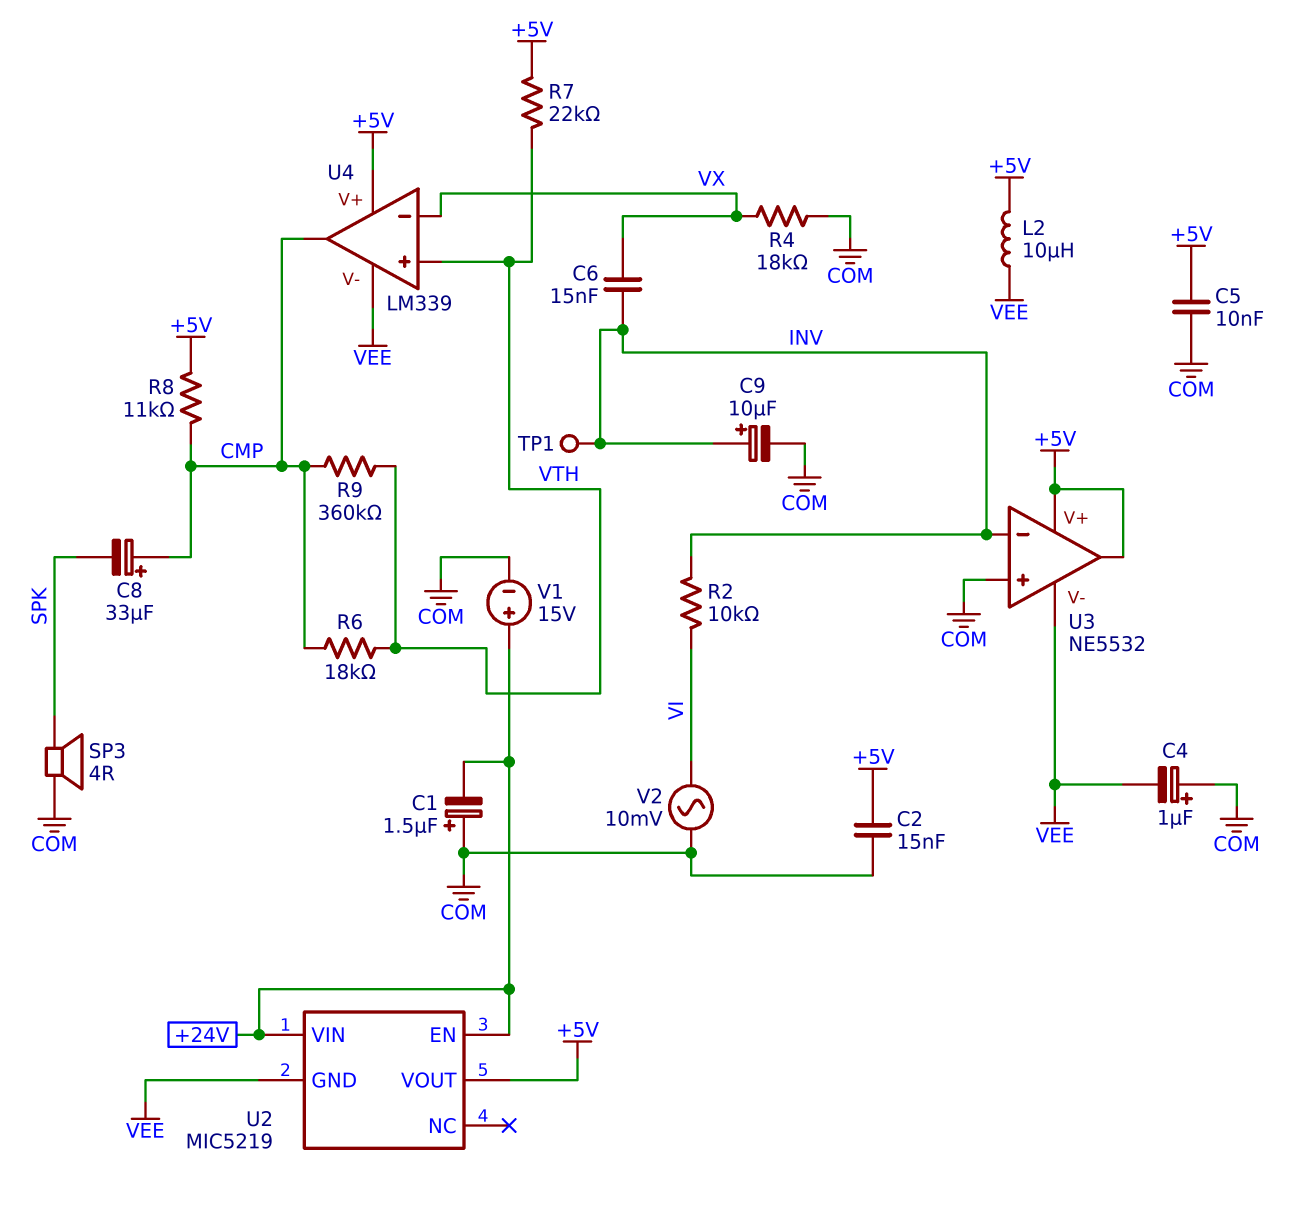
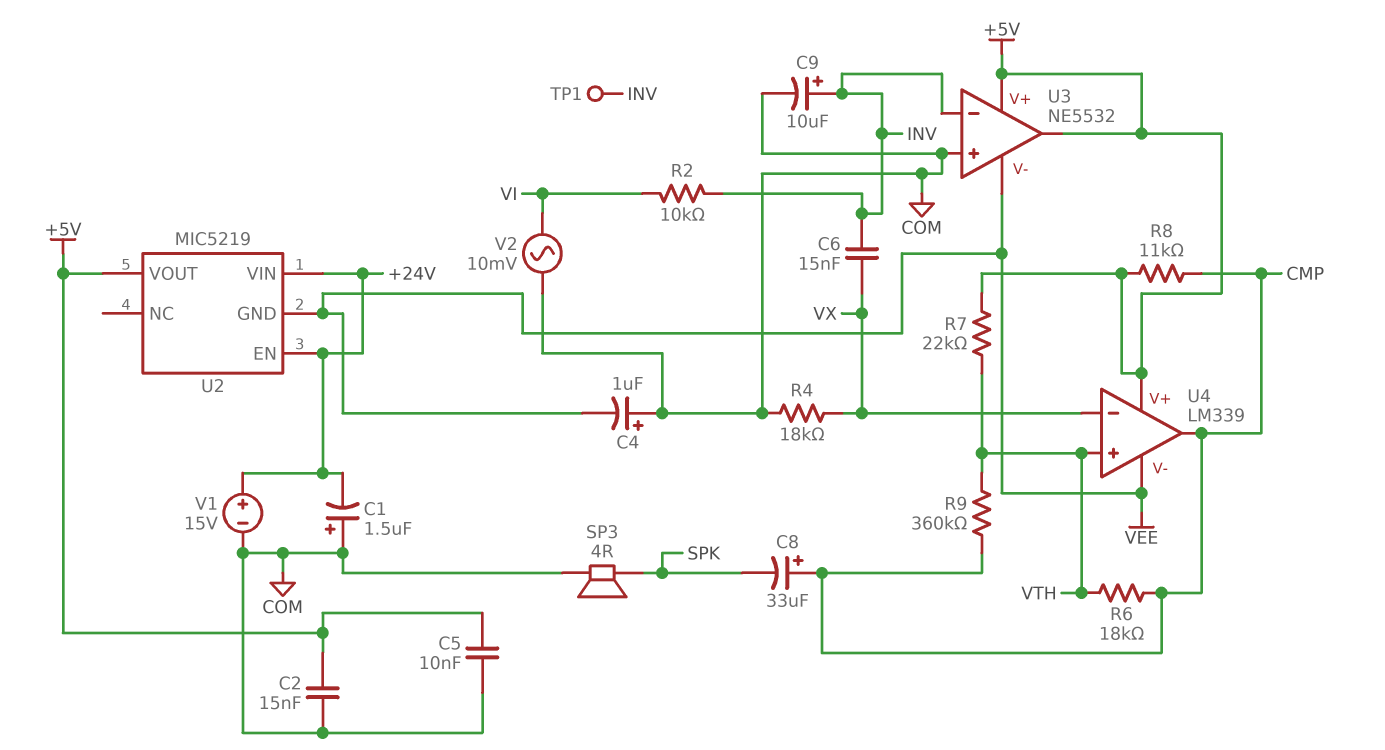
L2: 10uH (+5V, VEE) -> none

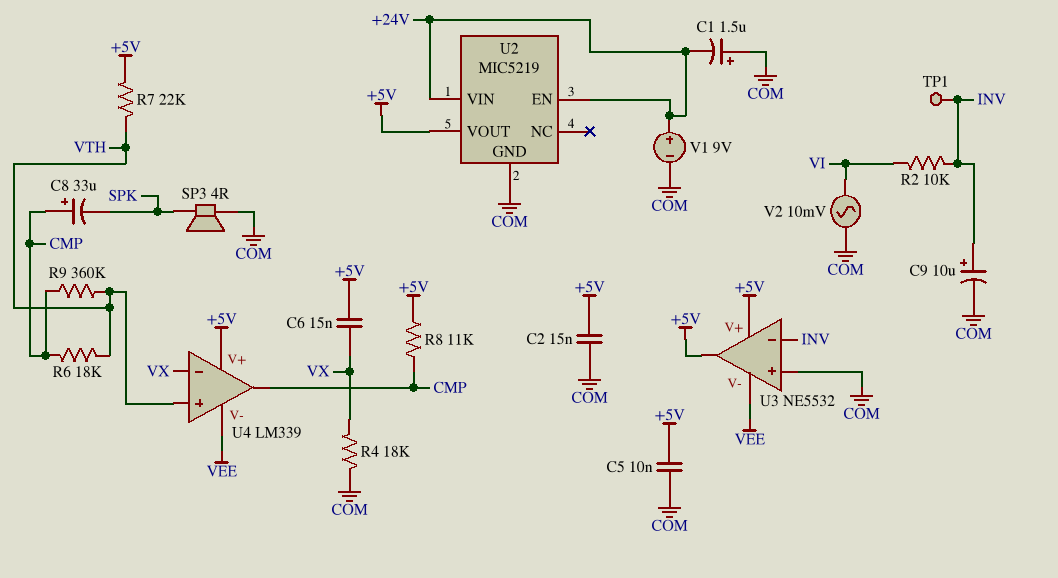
C4: 1uF (plus COM, minus VEE) -> none
C6: 15nF (INV, VX) -> 15nF (+5V, VX)
U2 pin GND: VEE -> COM
V1: 15V (plus +24V, minus COM) -> 9V (plus +24V, minus COM)

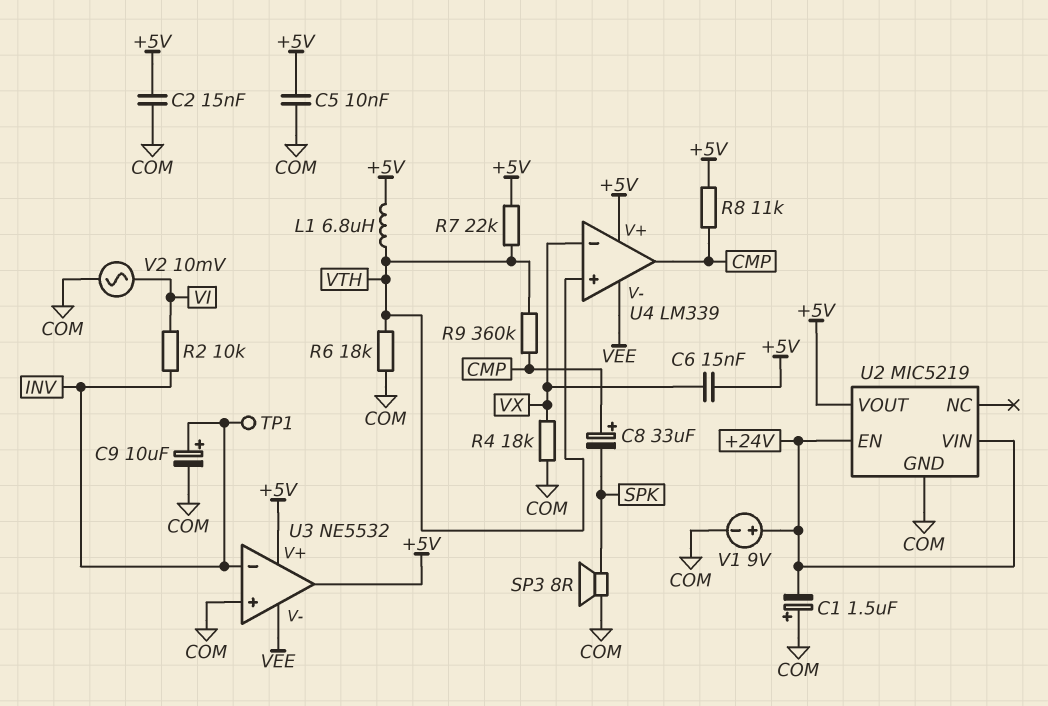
L1: none -> 6.8uH (+5V, VTH)
R6: 18k (CMP, VTH) -> 18k (COM, VTH)
SP3: speaker 4R (COM, SPK) -> speaker 8R (COM, SPK)

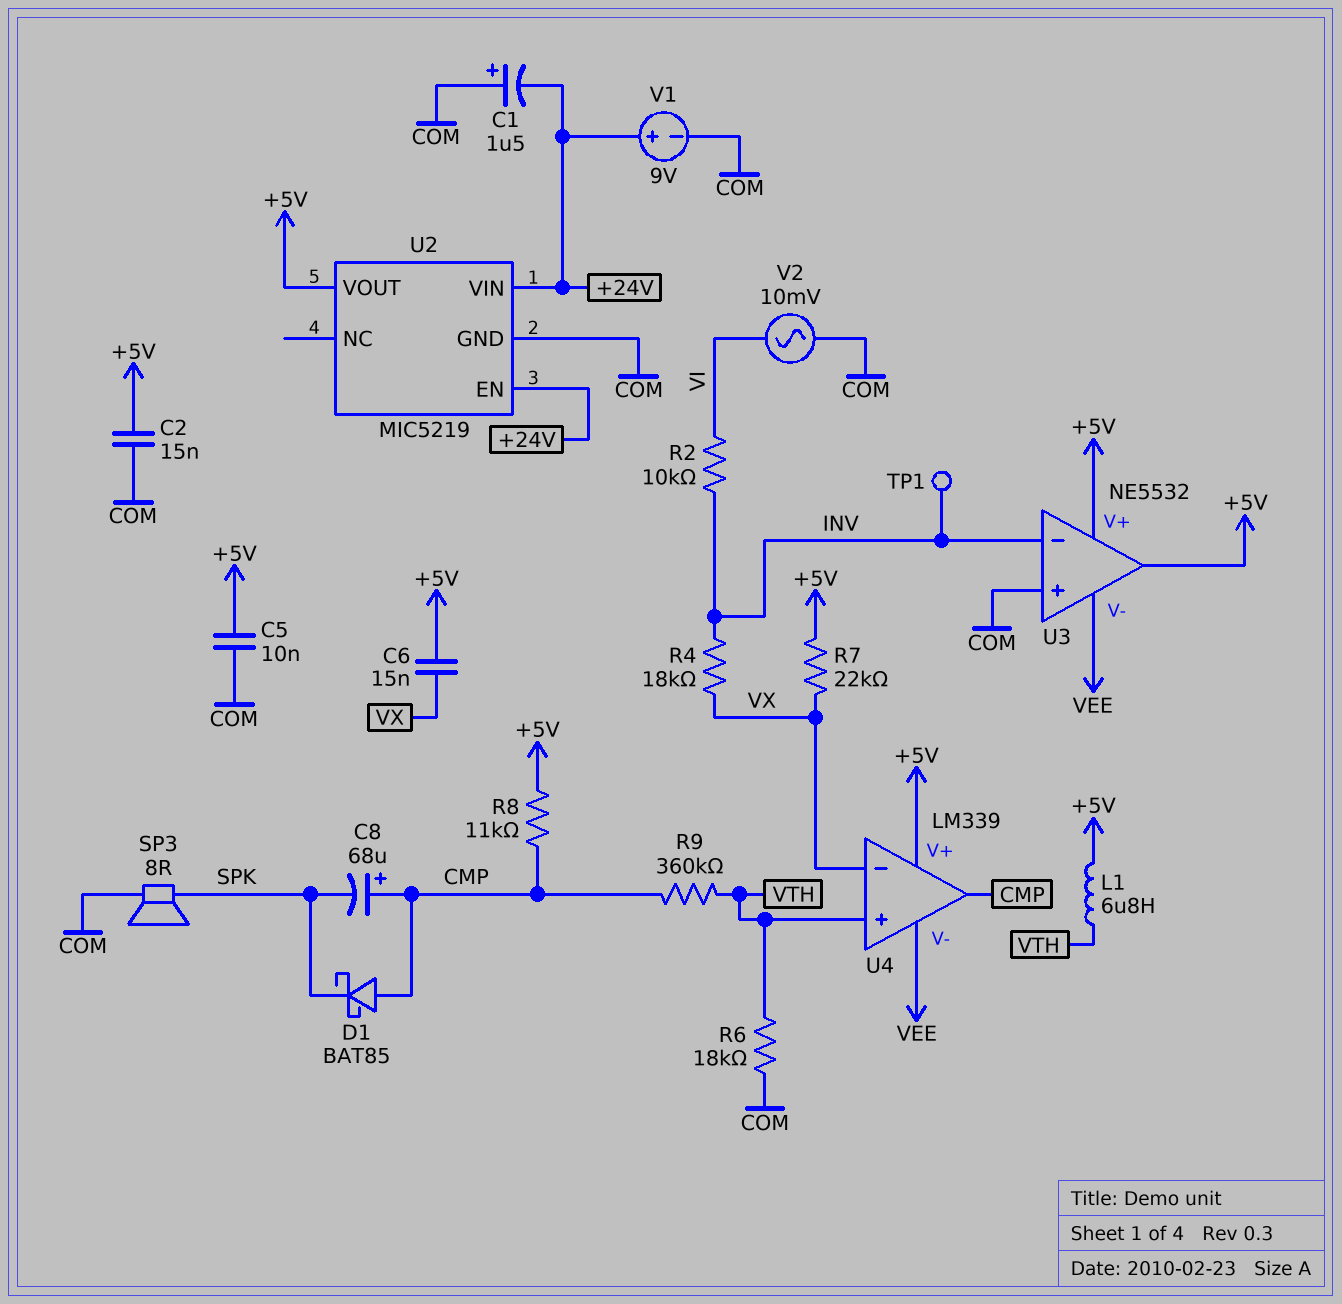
C8: 33uF (plus CMP, minus SPK) -> 68uF (plus CMP, minus SPK)
C9: 10uF (plus INV, minus COM) -> none
D1: none -> schottky BAT85 (A CMP, K SPK)
R4: 18k (COM, VX) -> 18k (INV, VX)
R7: 22k (+5V, VTH) -> 22k (+5V, VX)

